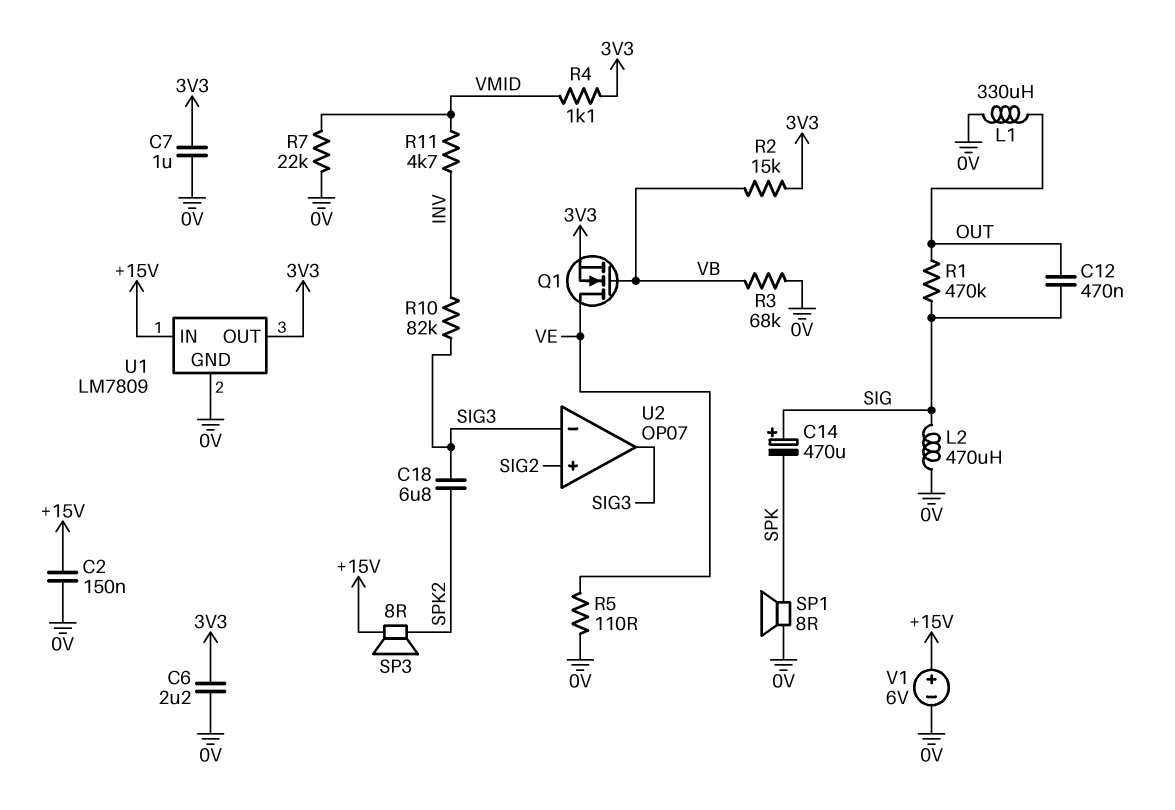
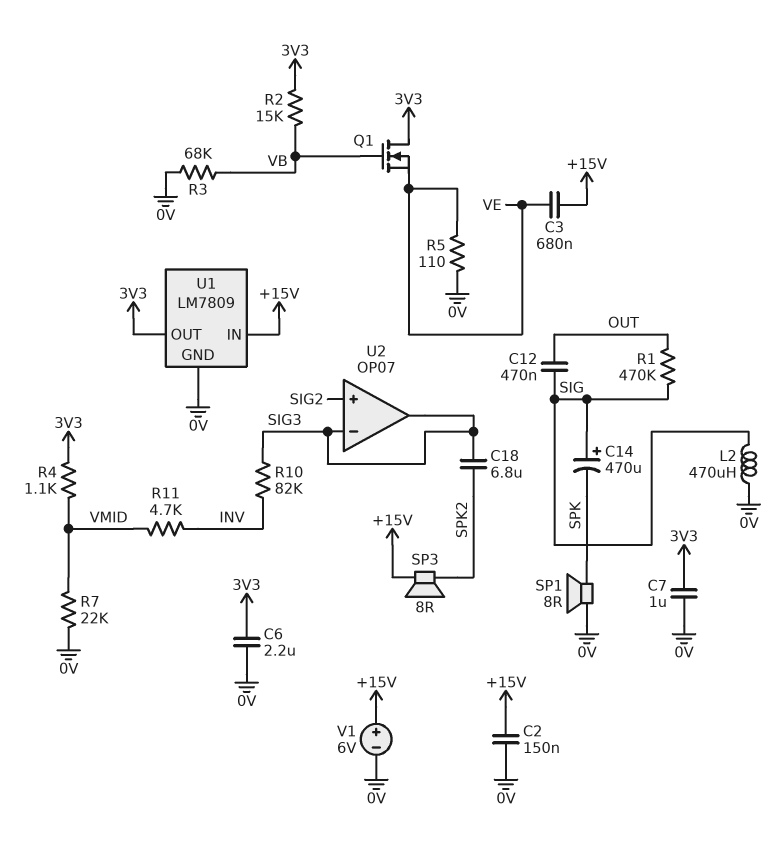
C3: none -> 680nF (+15V, VE)
L1: 330uH (0V, OUT) -> none
Q1: NMOS (G VB, D VE, S 3V3) -> NMOS (G VB, D 3V3, S VE)

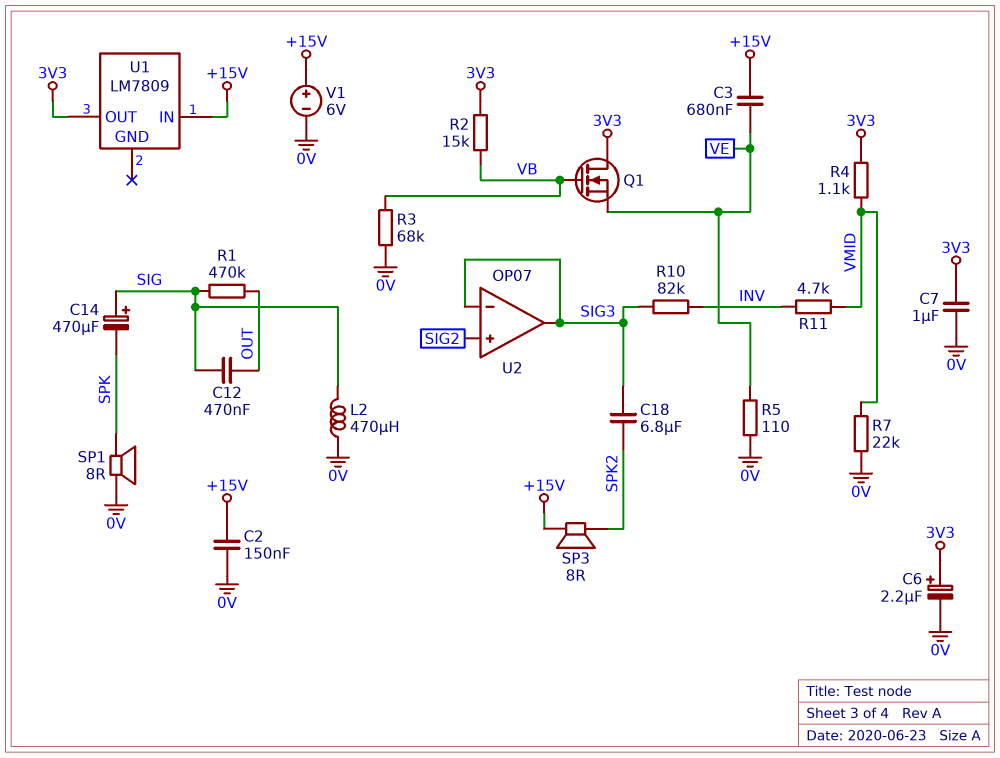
C6: 2.2uF (0V, 3V3) -> 2.2uF (plus 3V3, minus 0V)
U1 pin GND: 0V -> none

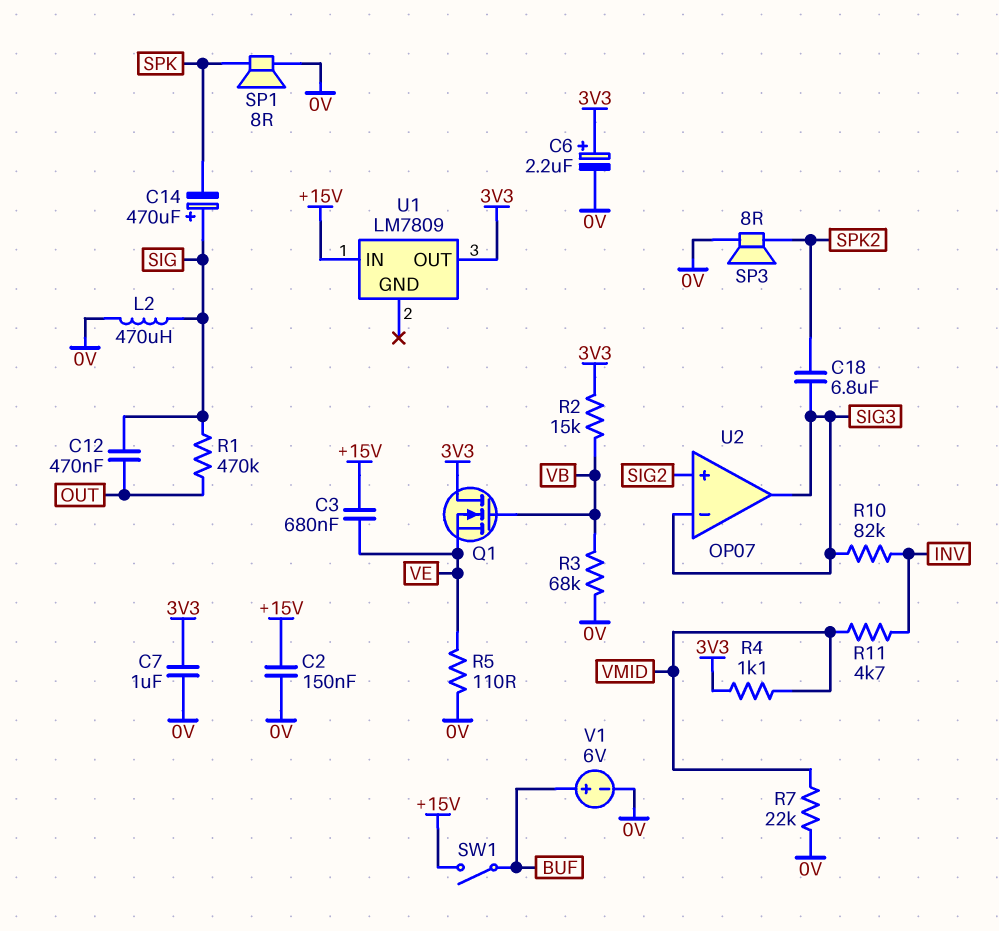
SP3: speaker 8R (+15V, SPK2) -> speaker 8R (0V, SPK2)
SW1: none -> switch (+15V, BUF)
V1: 6V (plus +15V, minus 0V) -> 6V (plus BUF, minus 0V)

